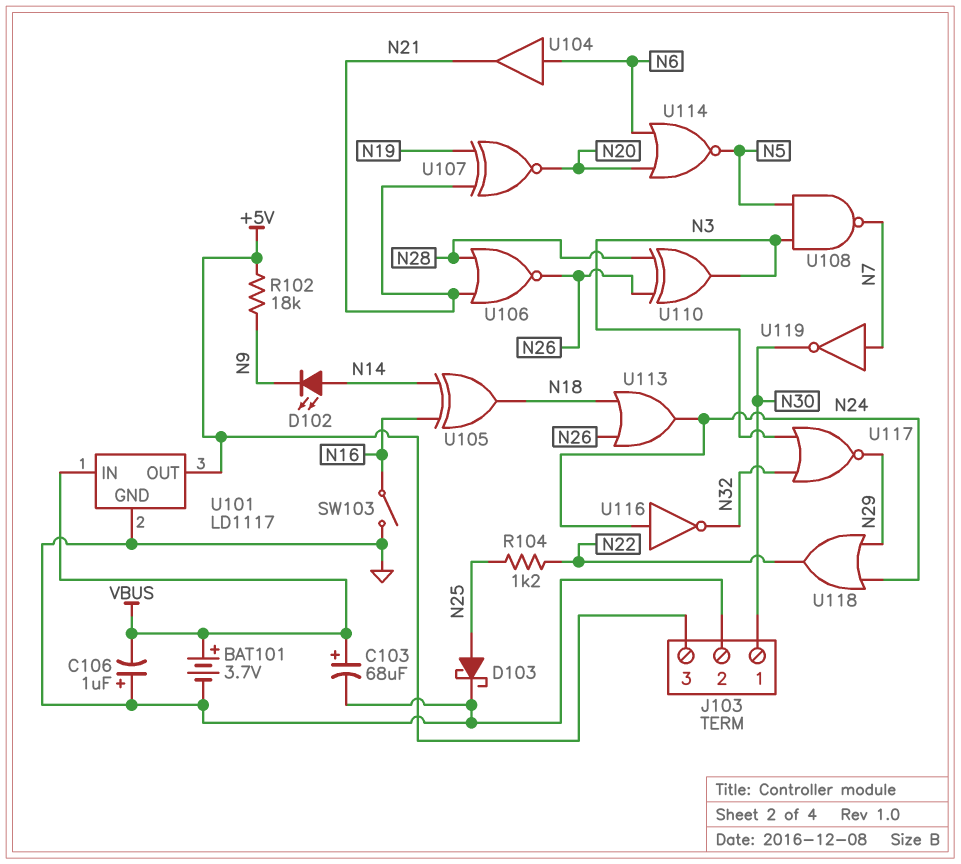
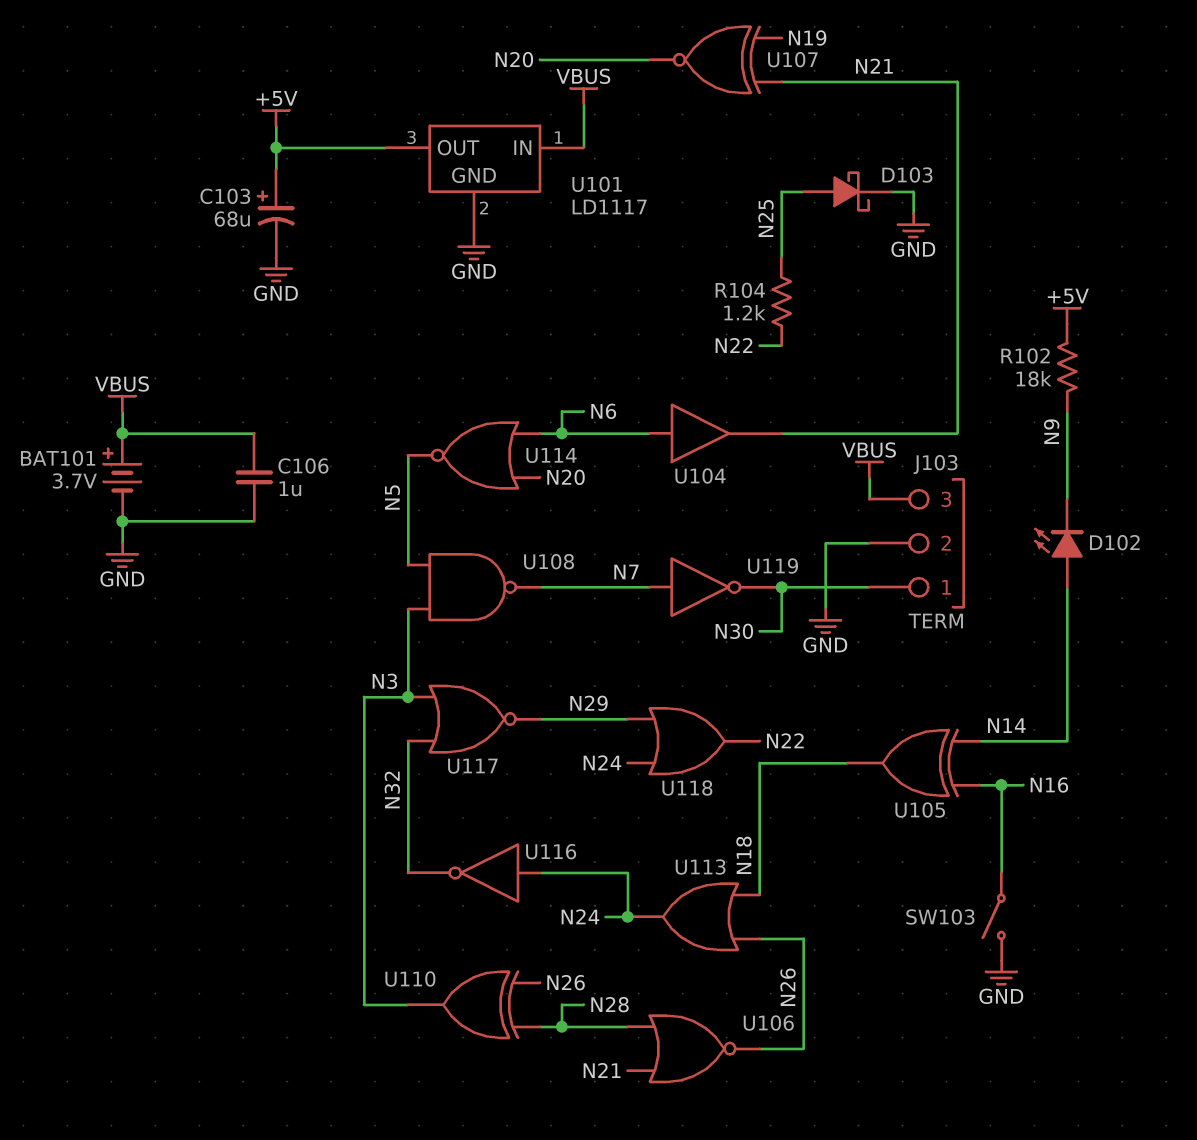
C103: 68uF (plus VBUS, minus GND) -> 68uF (plus +5V, minus GND)
C106: 1uF (plus GND, minus VBUS) -> 1uF (GND, VBUS)
J103 pin 3: +5V -> VBUS

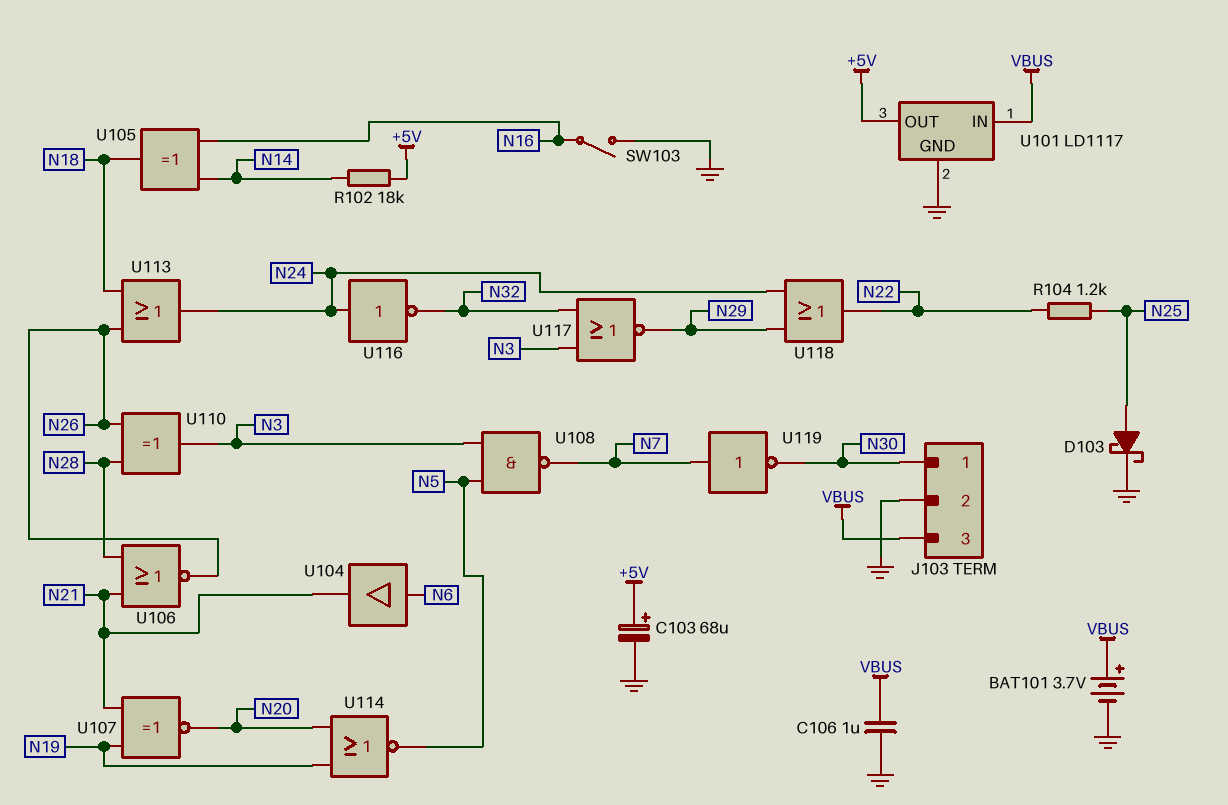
D102: LED (A N14, K N9) -> none
R102: 18k (+5V, N9) -> 18k (+5V, N14)
U114: NOR (in N6, in N20, out N5) -> NOR (in N19, in N20, out N5)

